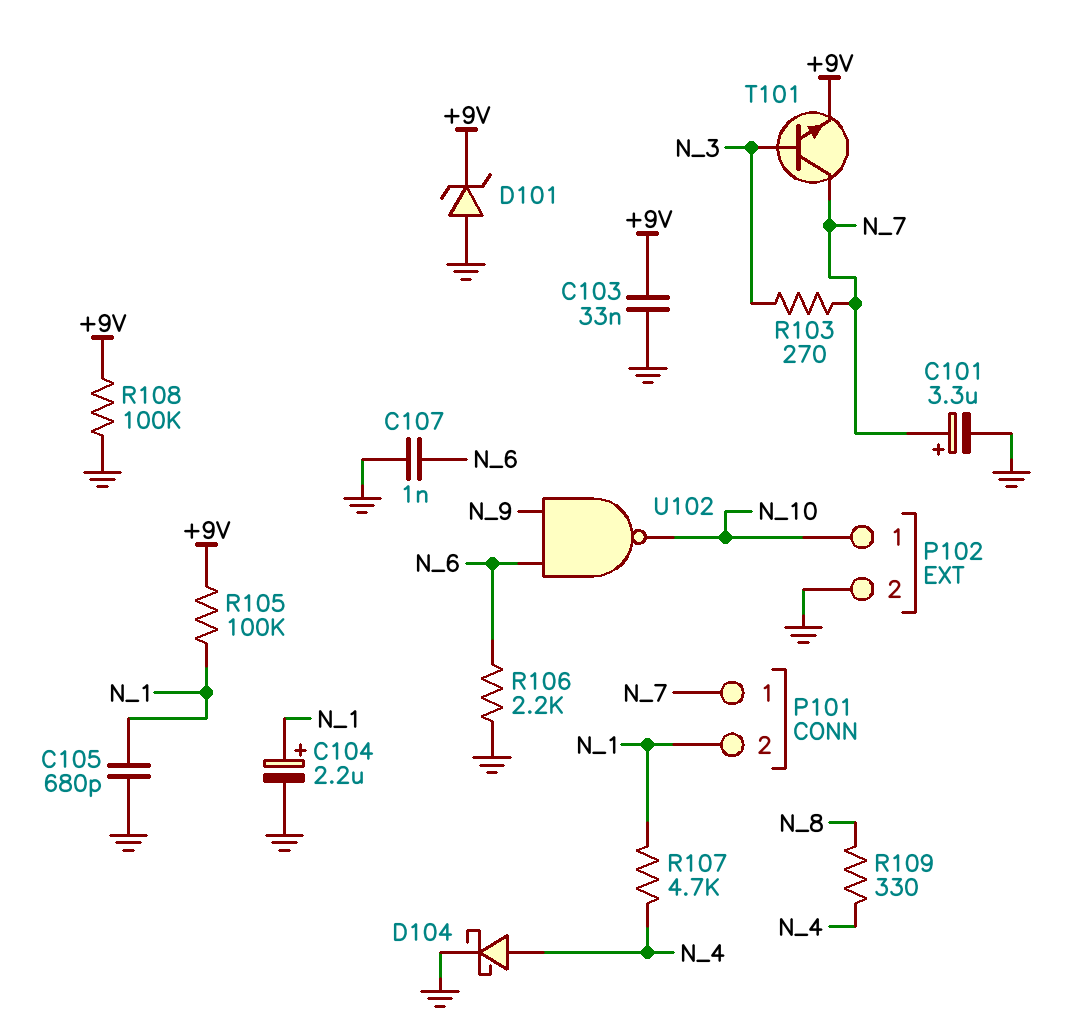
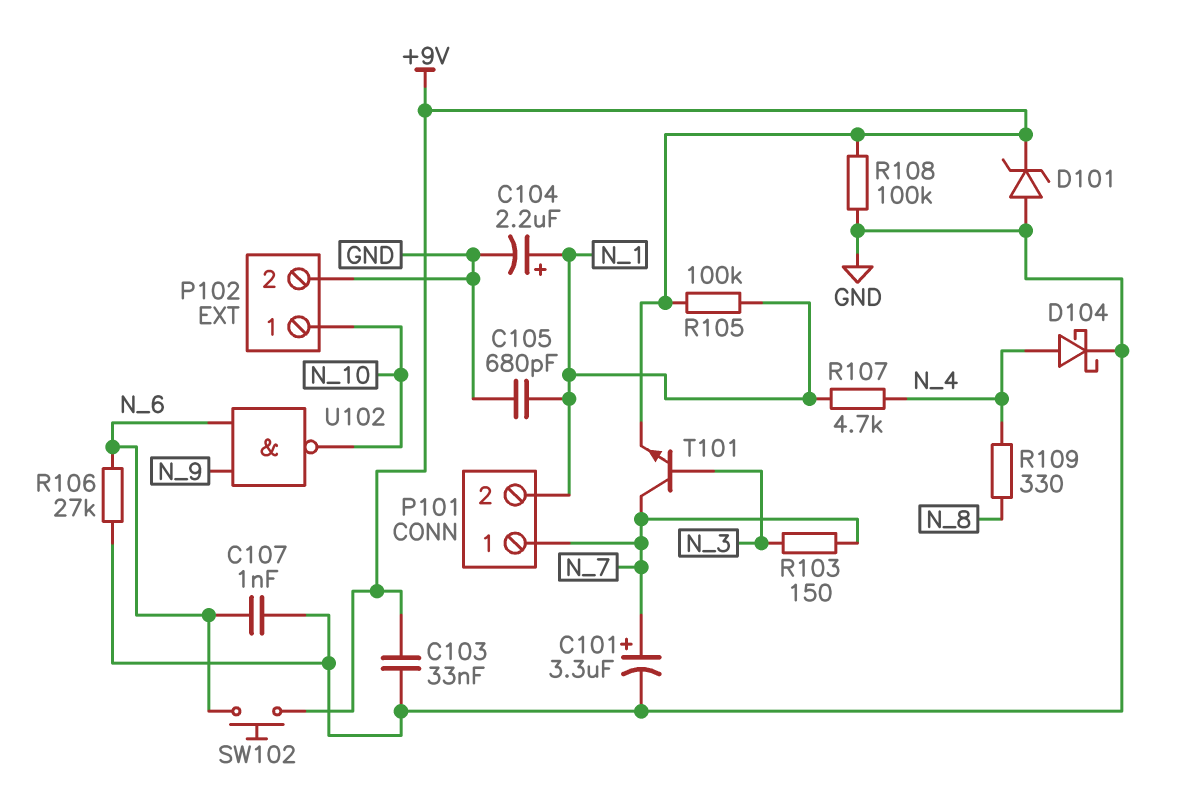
R103: 270 (N_3, N_7) -> 150 (N_3, N_7)
R106: 2.2k (GND, N_6) -> 27k (GND, N_6)
SW102: none -> button (+9V, N_6)

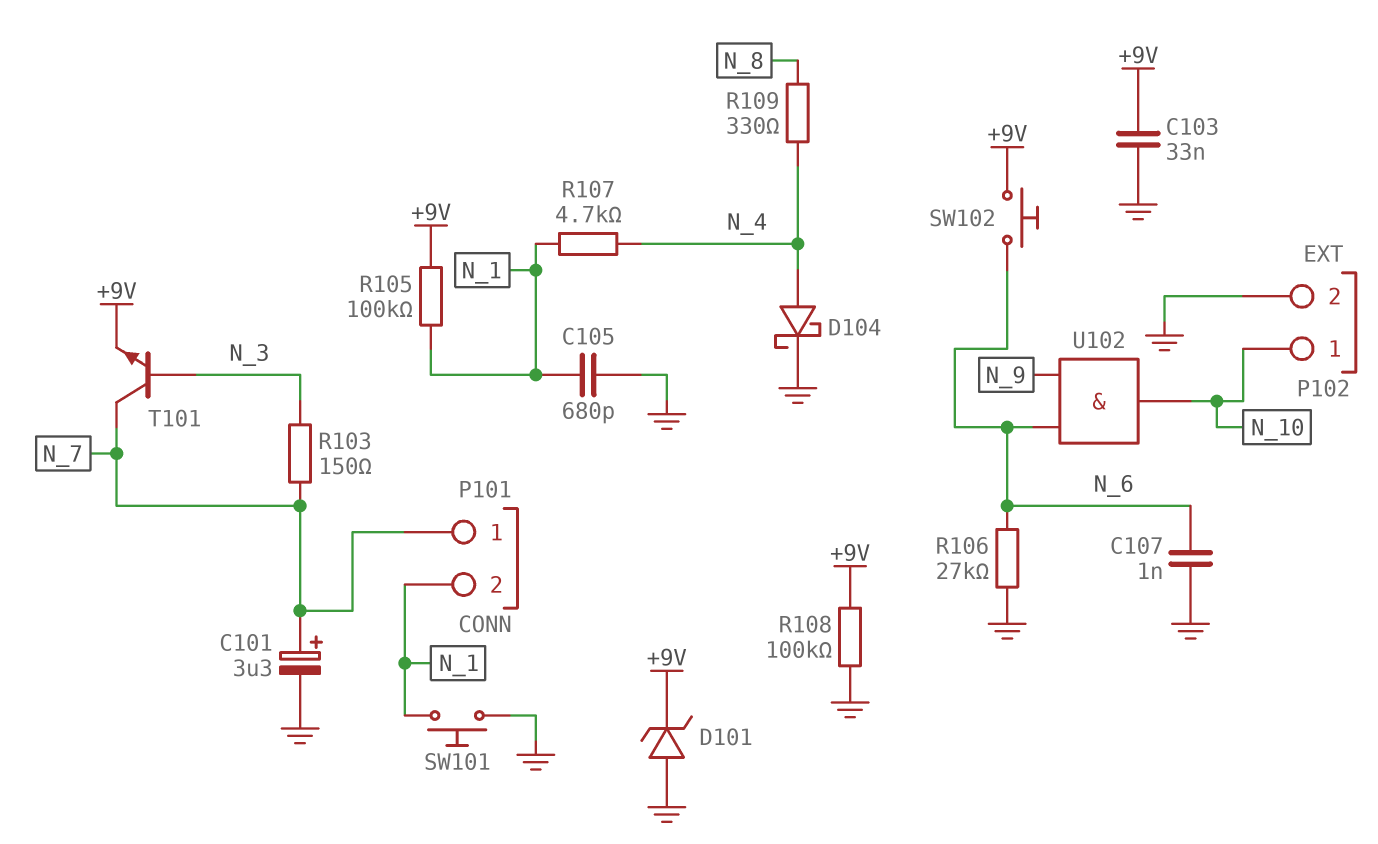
C104: 2.2uF (plus N_1, minus GND) -> none
SW101: none -> button (GND, N_1)
U102: NAND (in N_6, in N_9, out N_10) -> AND (in N_6, in N_9, out N_10)

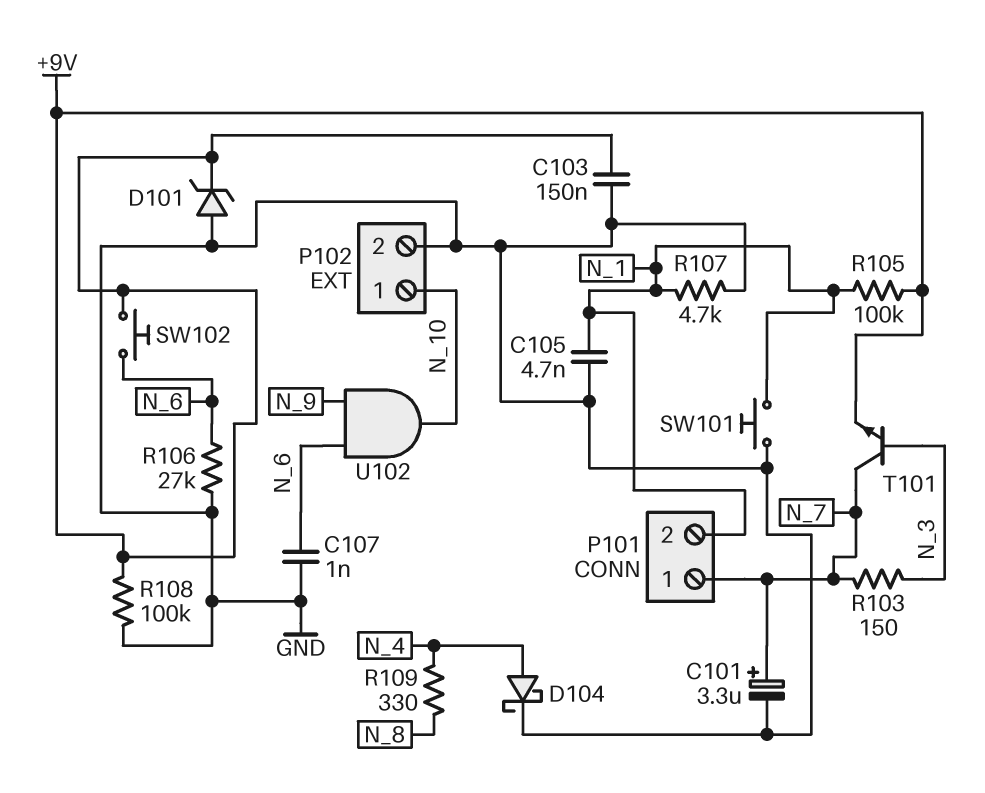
C103: 33nF (+9V, GND) -> 150nF (+9V, GND)
C105: 680pF (GND, N_1) -> 4.7nF (GND, N_1)
R107: 4.7k (N_1, N_4) -> 4.7k (GND, N_1)

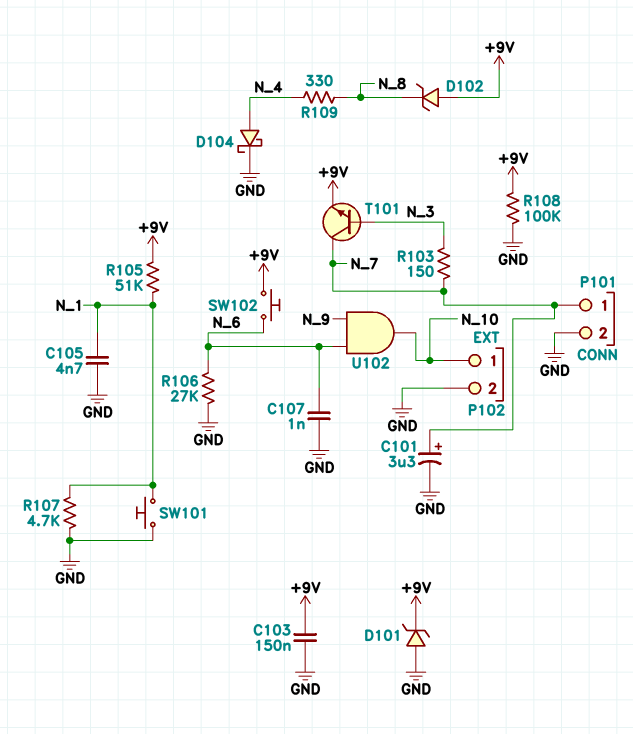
D102: none -> zener (A +9V, K N_8)
P101 pin 2: N_1 -> GND
R105: 100k (+9V, N_1) -> 51k (+9V, N_1)

